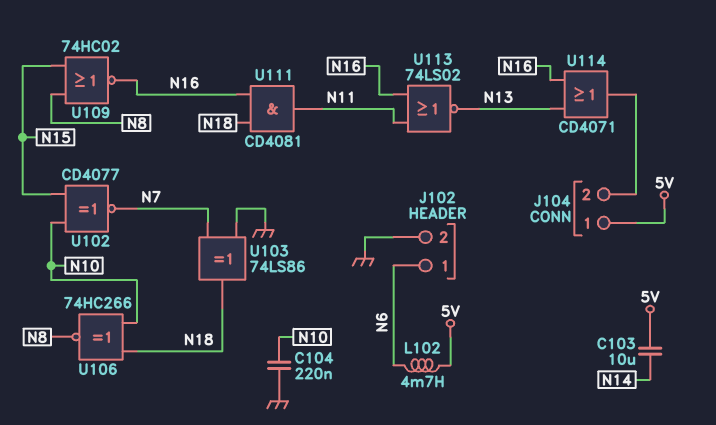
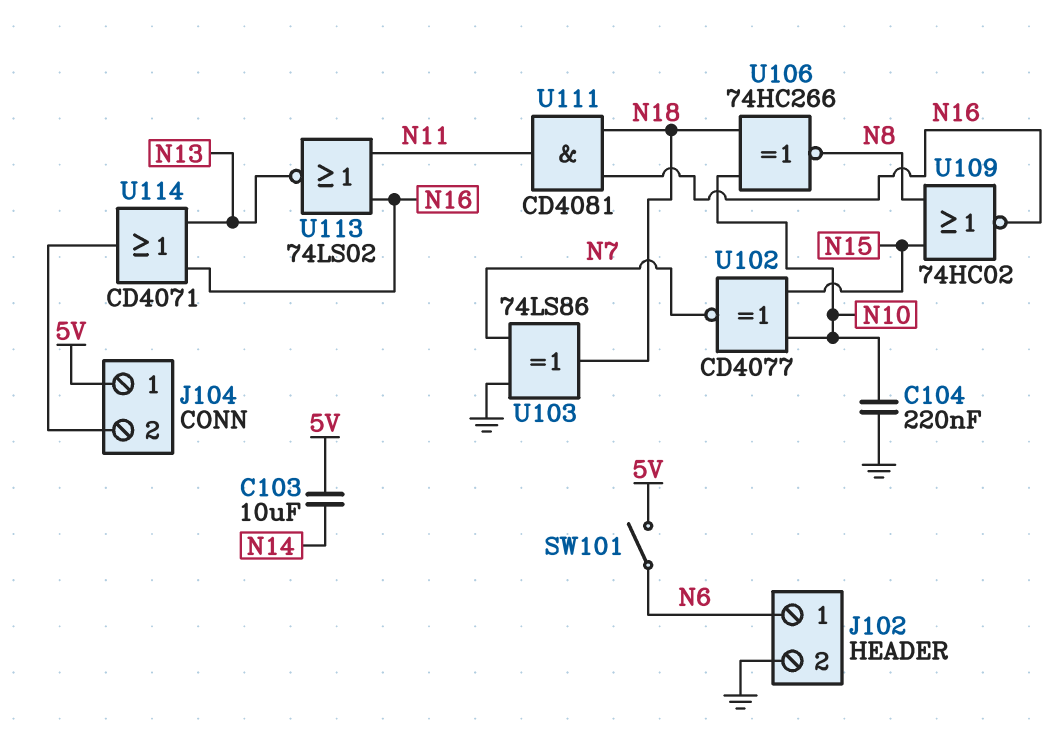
L102: 4.7mH (5V, N6) -> none
SW101: none -> switch (5V, N6)

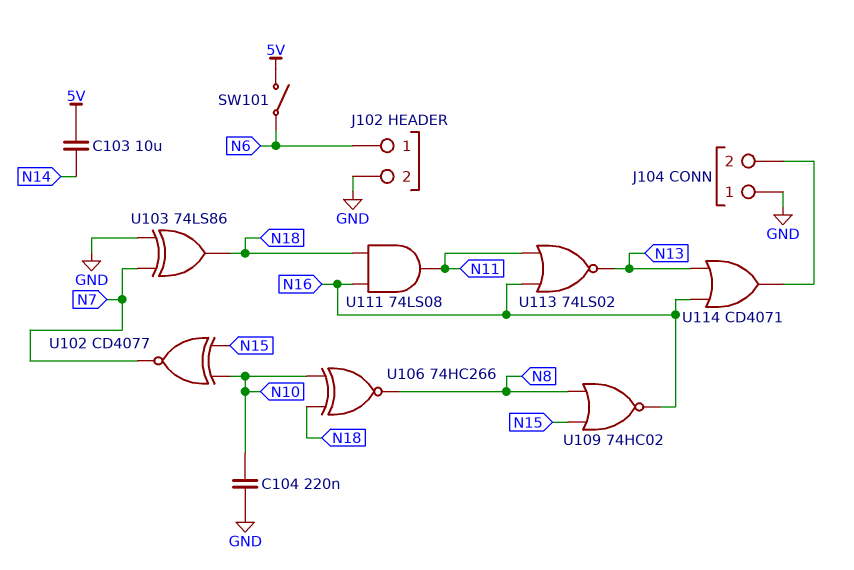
J104 pin 1: 5V -> GND
U111: AND CD4081 (in N16, in N18, out N11) -> AND 74LS08 (in N16, in N18, out N11)

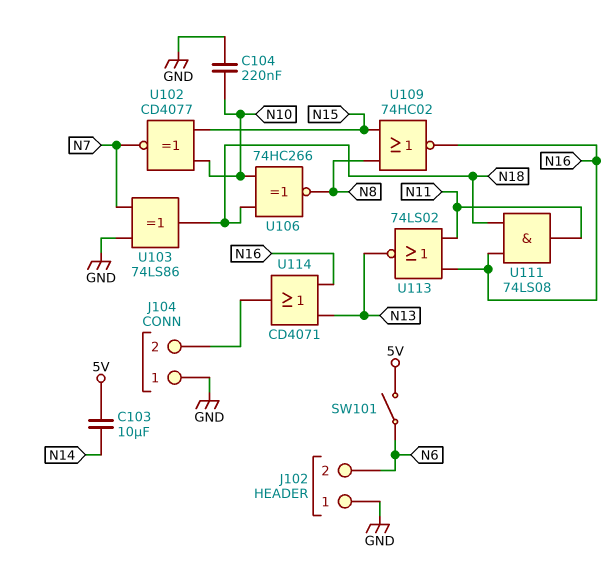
J102 pin 1: N6 -> GND
J102 pin 2: GND -> N6

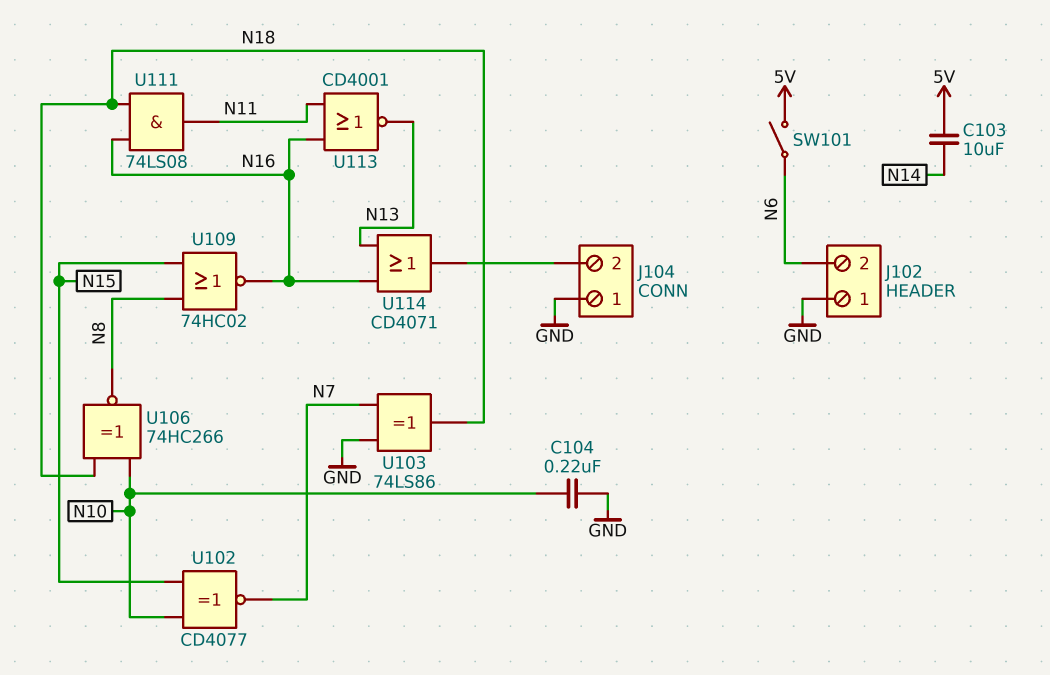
U113: NOR 74LS02 (in N11, in N16, out N13) -> NOR CD4001 (in N11, in N16, out N13)

